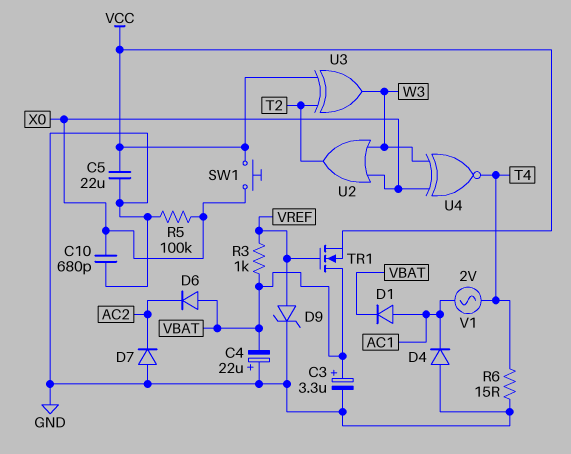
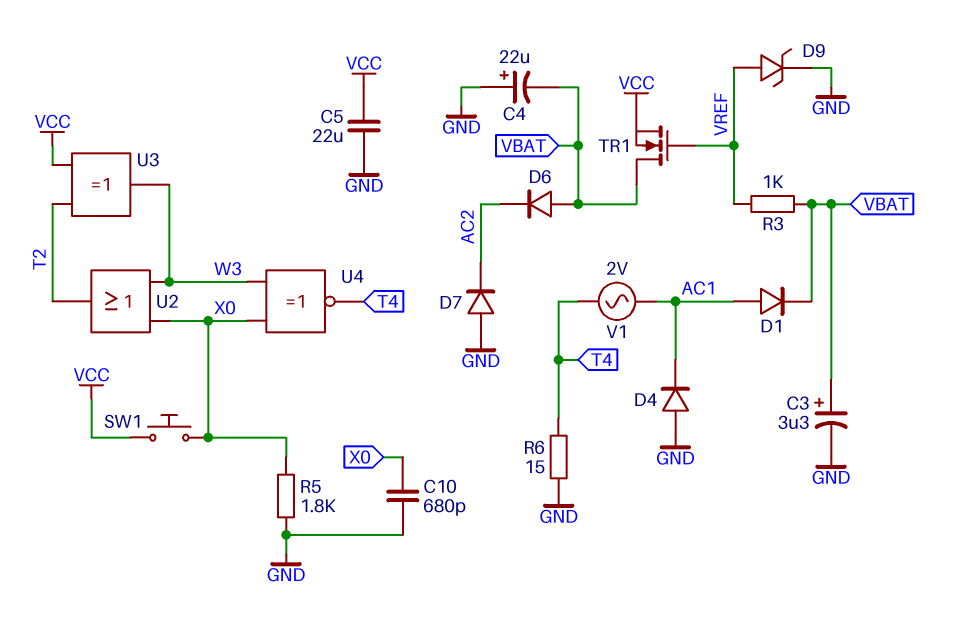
R5: 100k (GND, X0) -> 1.8k (GND, X0)

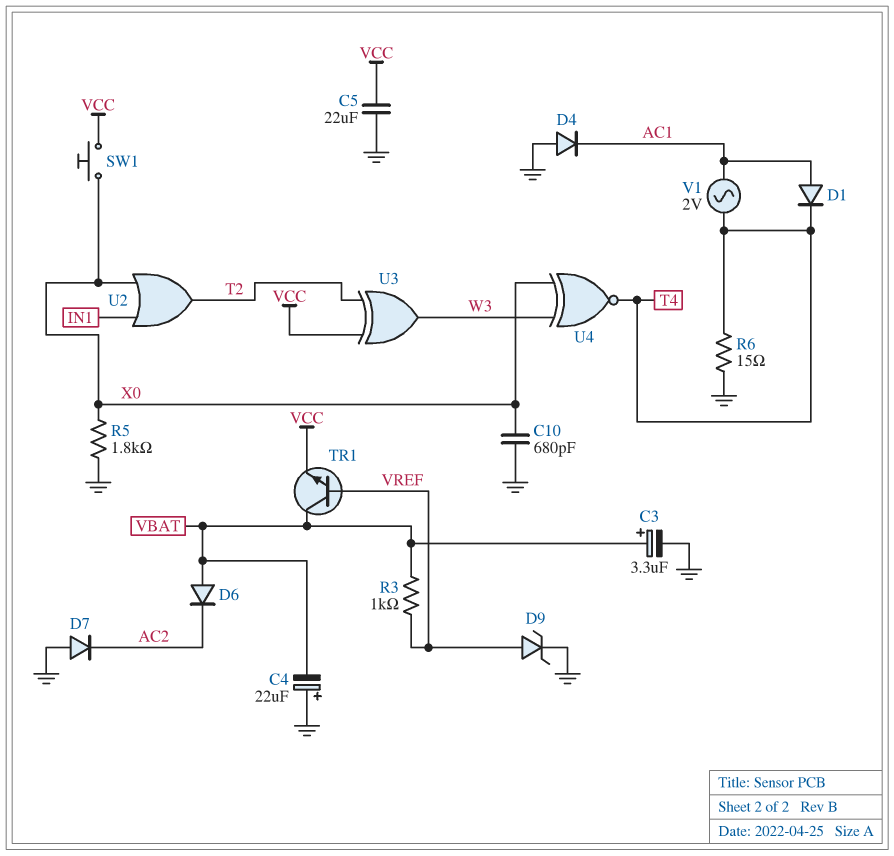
D1: diode (A AC1, K VBAT) -> diode (A AC1, K T4)
TR1: NMOS (G VREF, D VBAT, S VCC) -> NPN (B VREF, C VBAT, E VCC)
U2: OR (in W3, in X0, out T2) -> OR (in IN1, in X0, out T2)

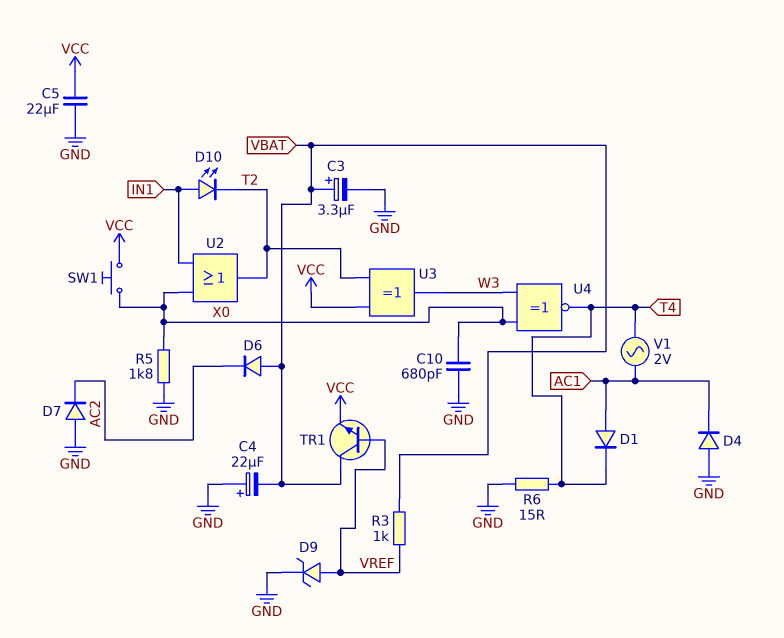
D10: none -> LED (A IN1, K T2)

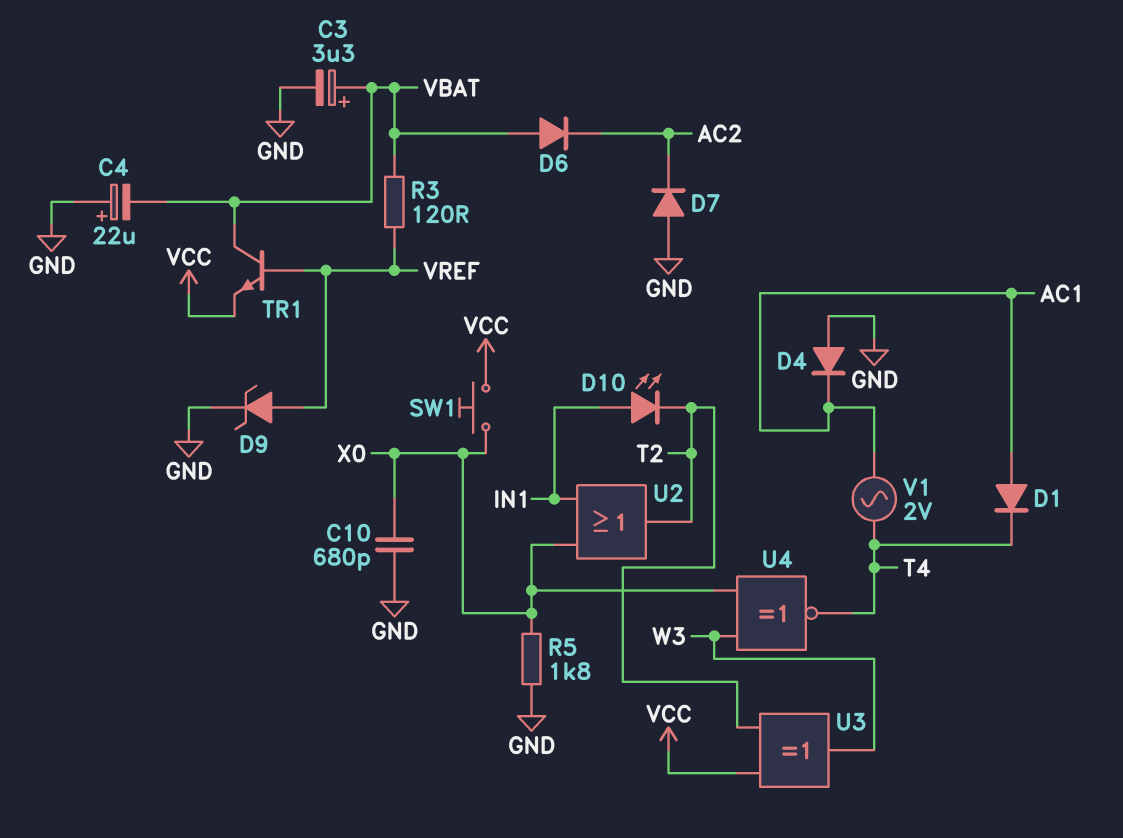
C5: 22uF (GND, VCC) -> none
R3: 1k (VBAT, VREF) -> 120 (VBAT, VREF)
R6: 15 (GND, T4) -> none

